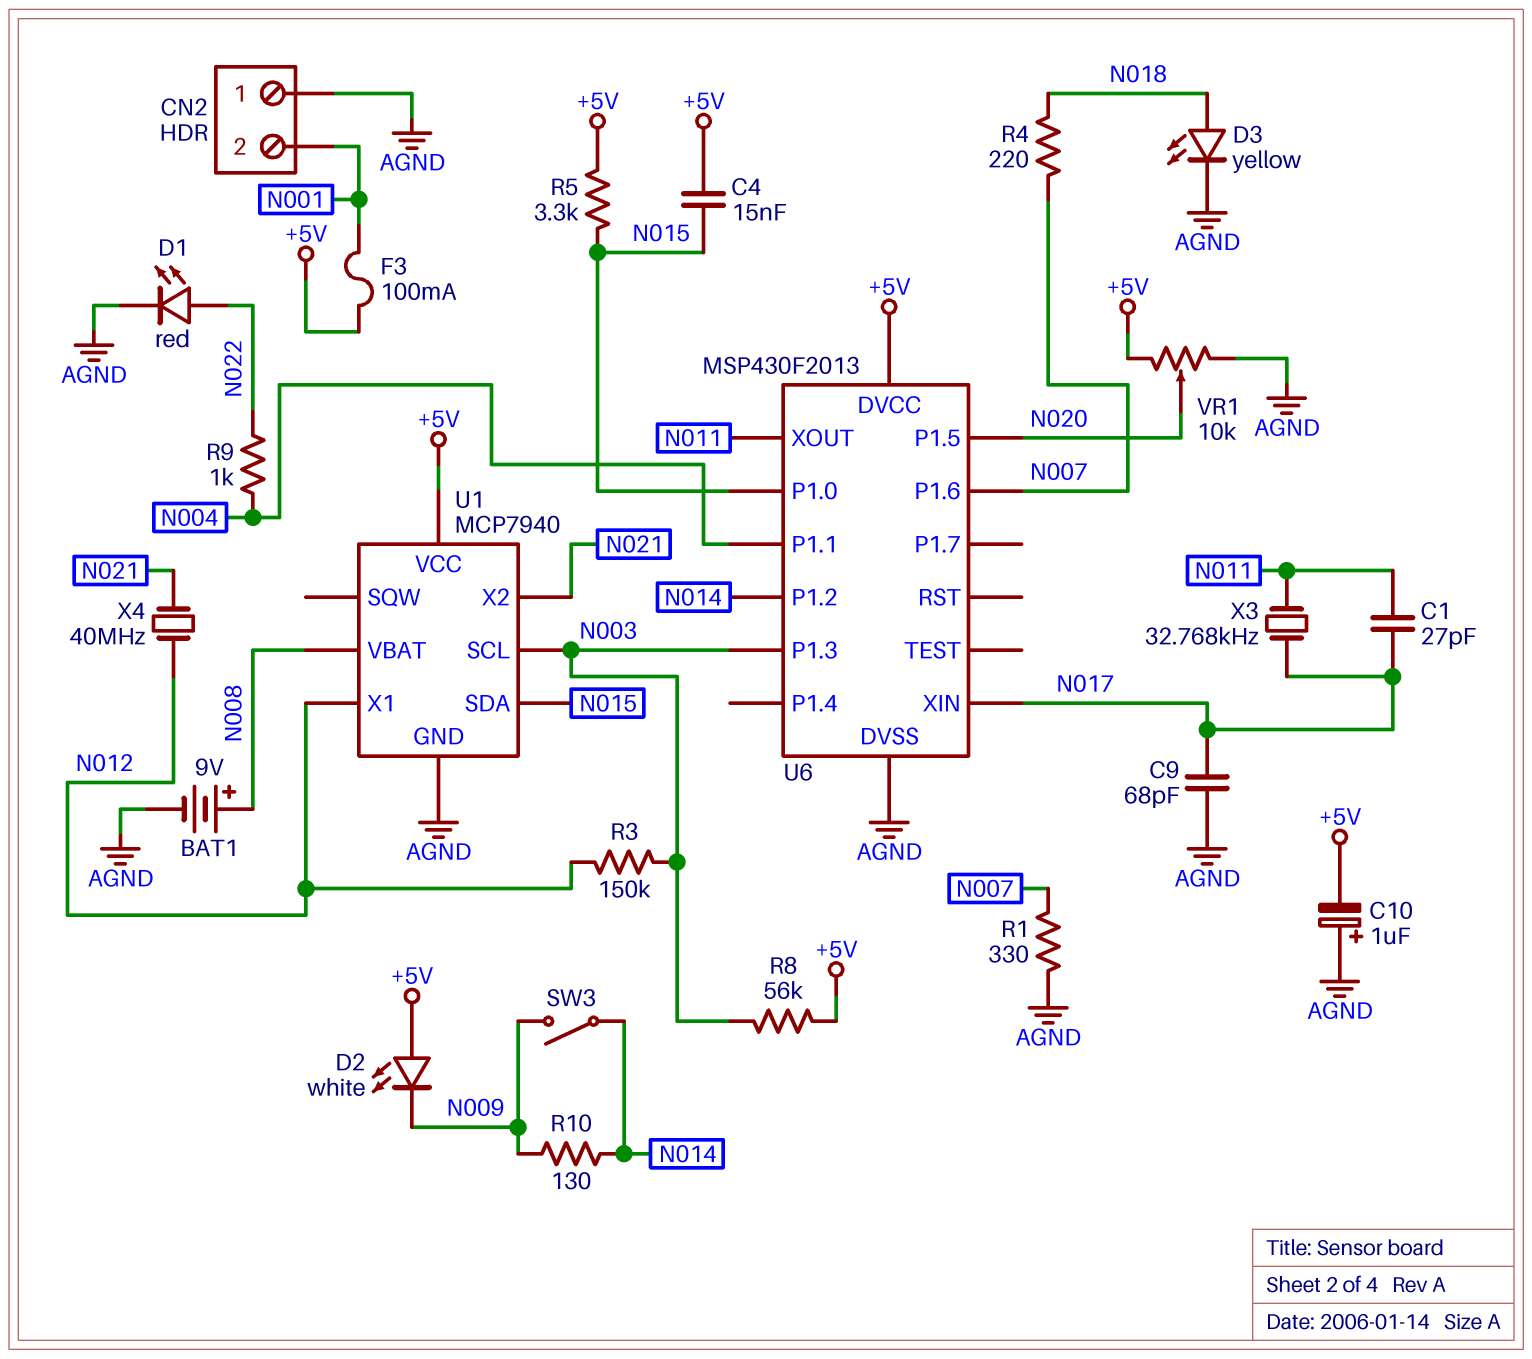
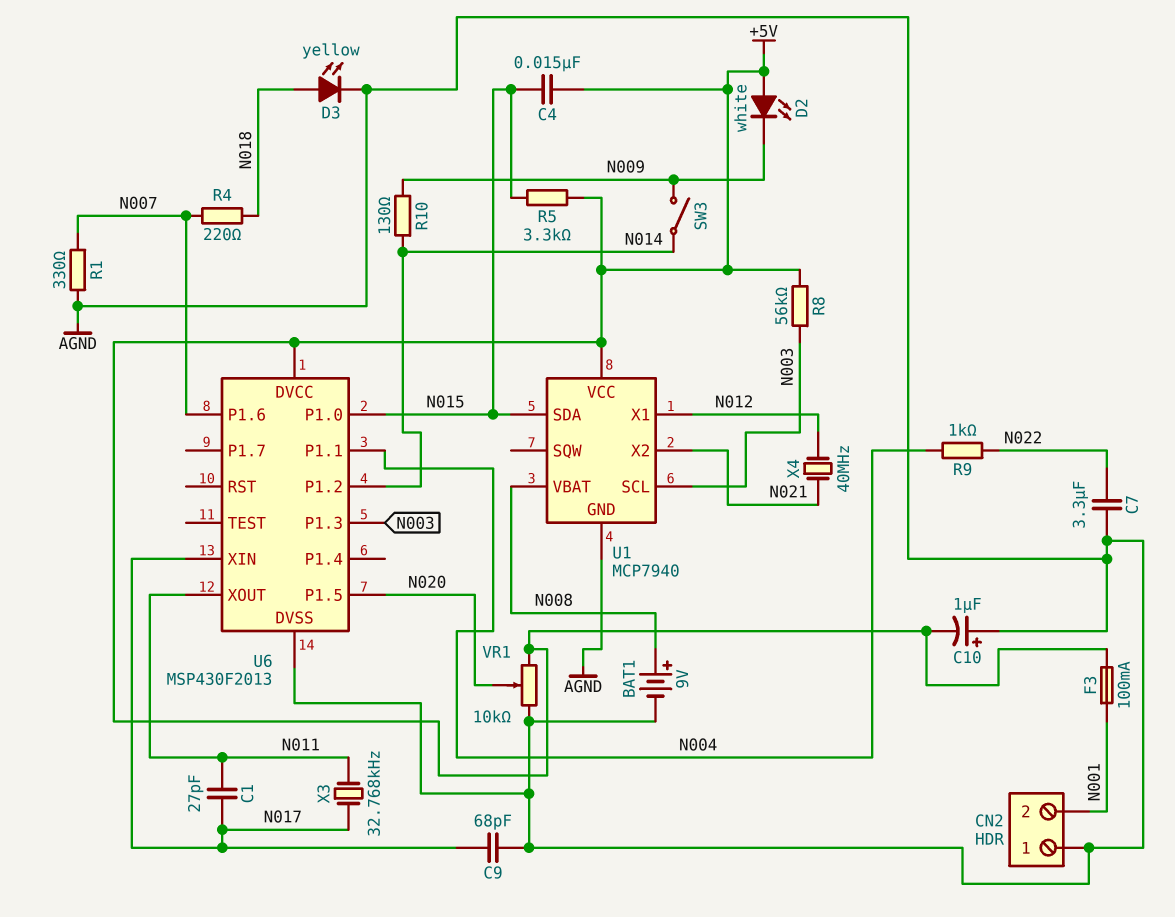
C7: none -> 3.3uF (AGND, N022)
D1: LED red (A N022, K AGND) -> none
R3: 150k (N003, N012) -> none

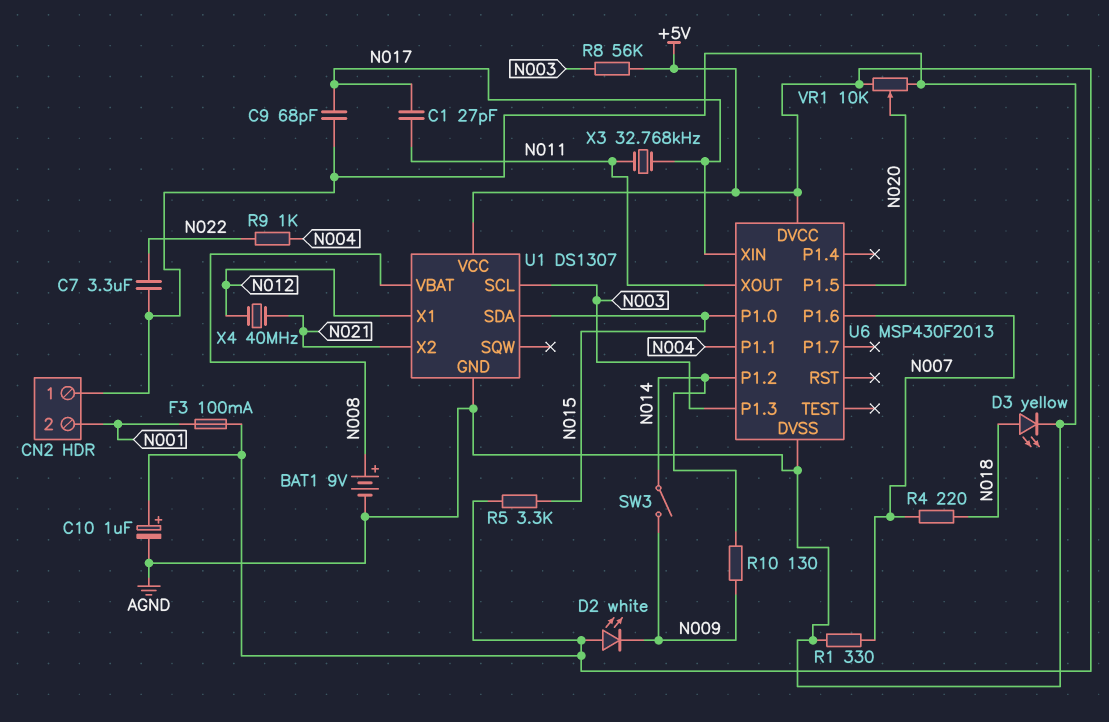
C4: 15nF (+5V, N015) -> none
C10: 1uF (plus AGND, minus +5V) -> 1uF (plus +5V, minus AGND)
U1: MCP7940 -> DS1307

